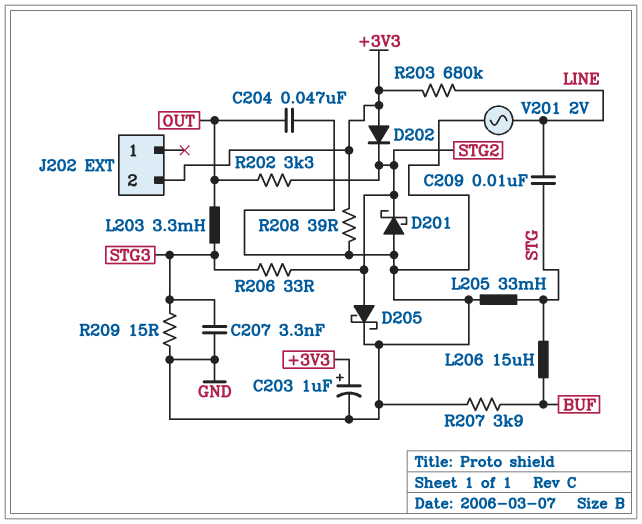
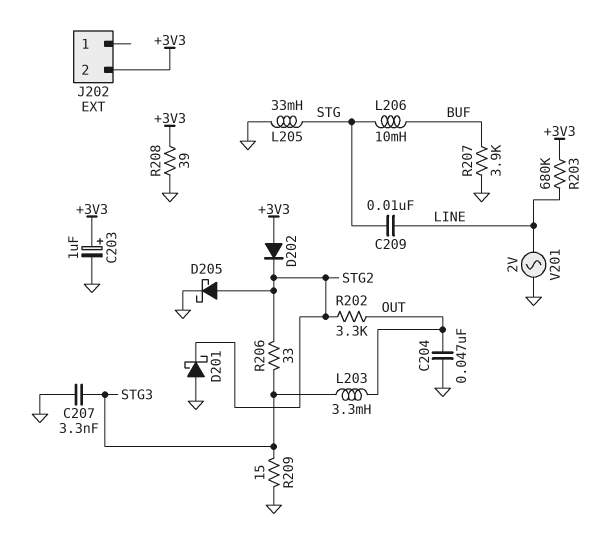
L206: 15uH (BUF, STG) -> 10mH (BUF, STG)

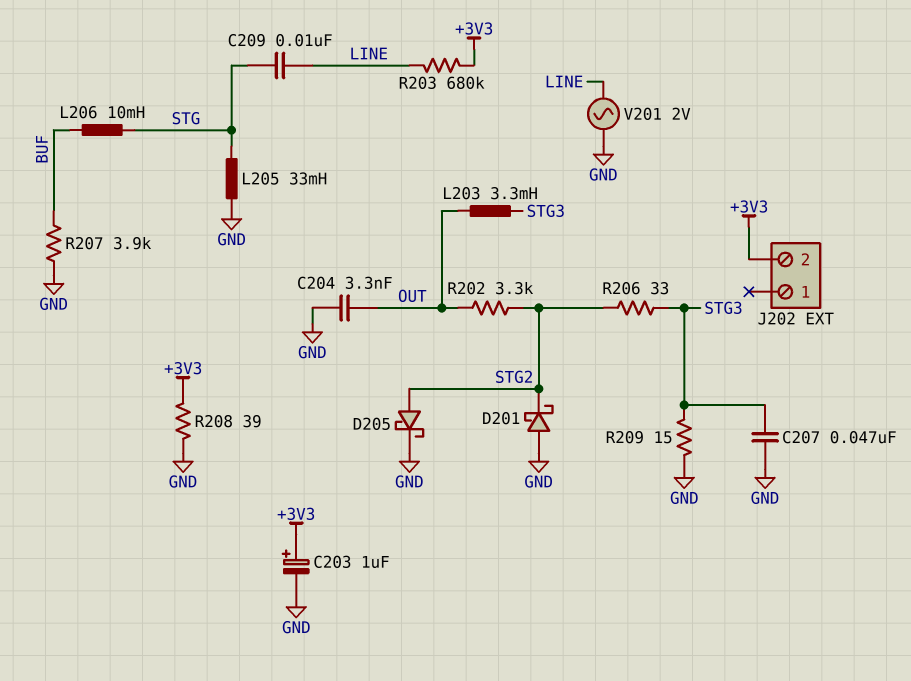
C204: 47nF (GND, OUT) -> 3.3nF (GND, OUT)
C207: 3.3nF (GND, STG3) -> 47nF (GND, STG3)
D202: diode (A +3V3, K STG2) -> none

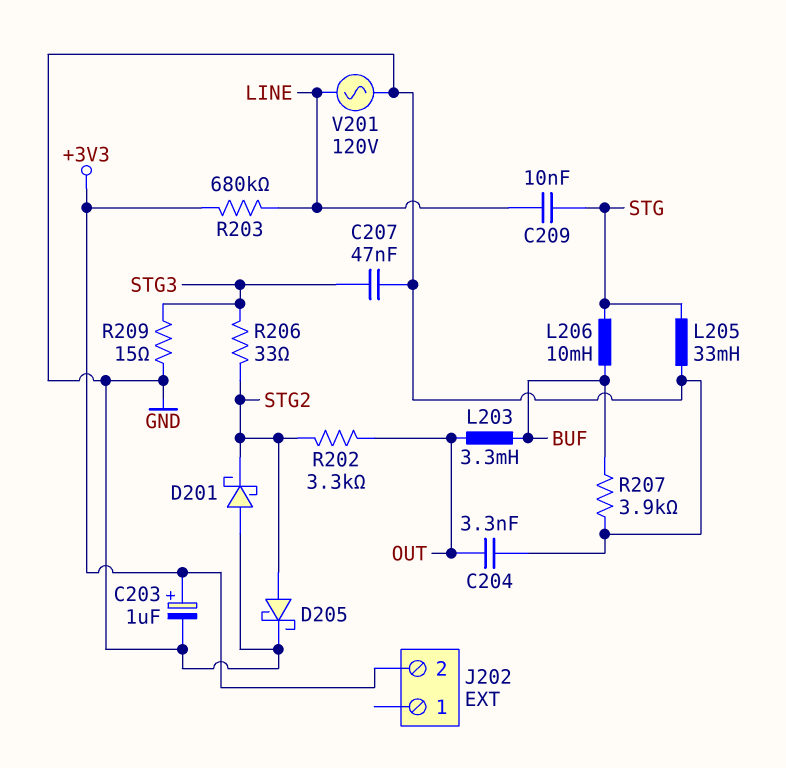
L203: 3.3mH (OUT, STG3) -> 3.3mH (BUF, OUT)
R208: 39 (+3V3, GND) -> none
V201: AC 2V (GND, LINE) -> AC 120V (GND, LINE)

